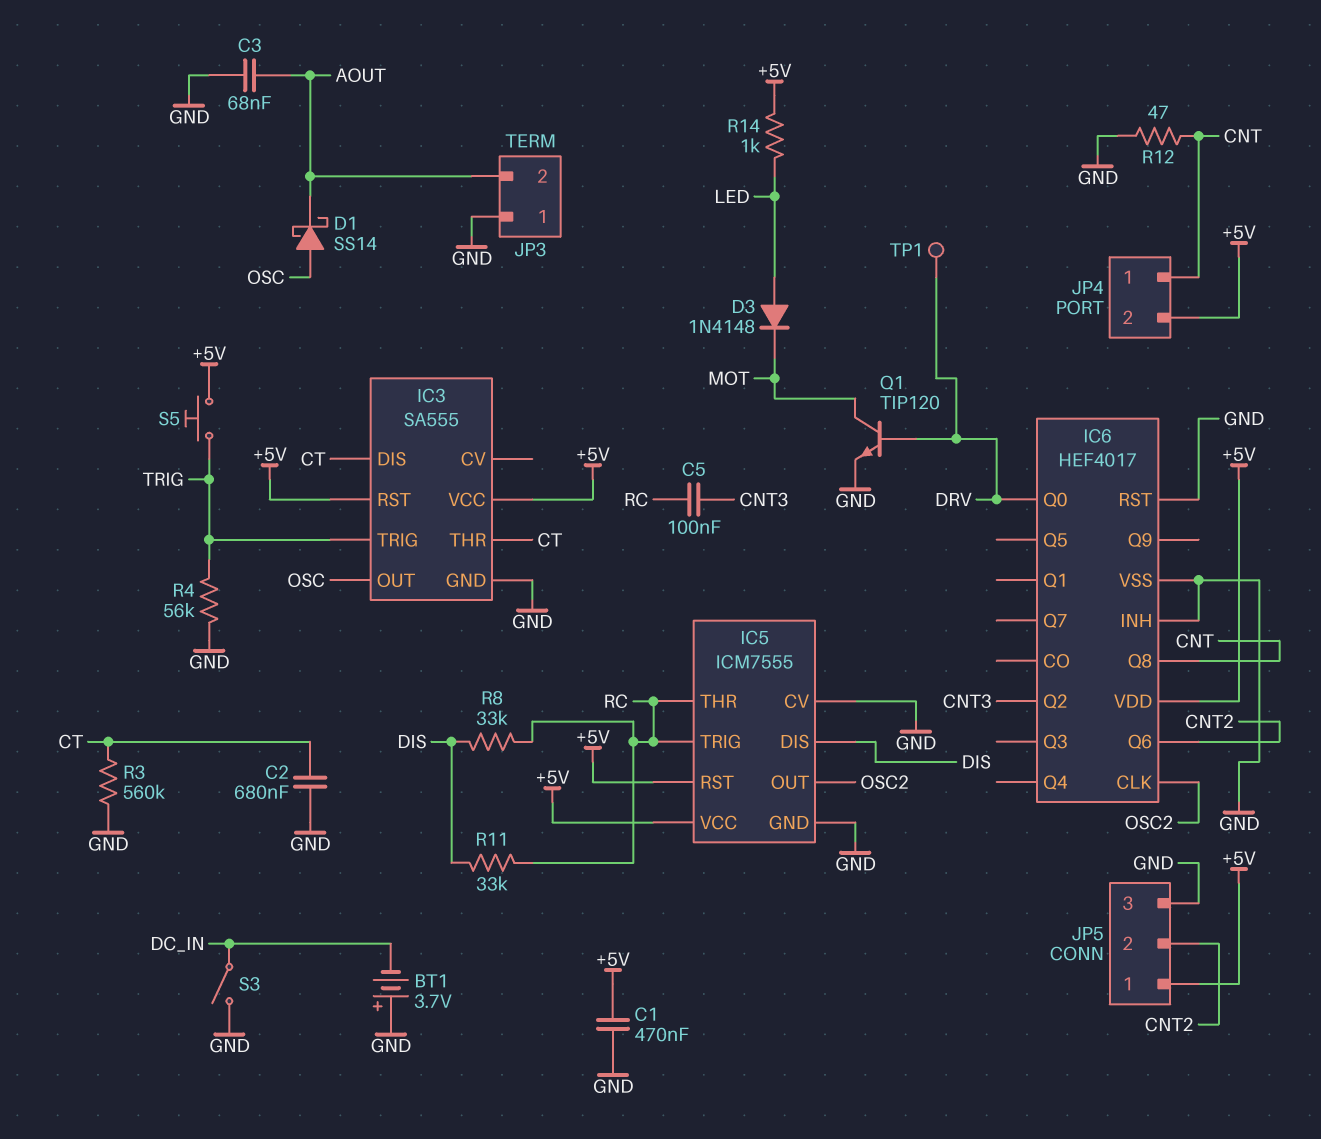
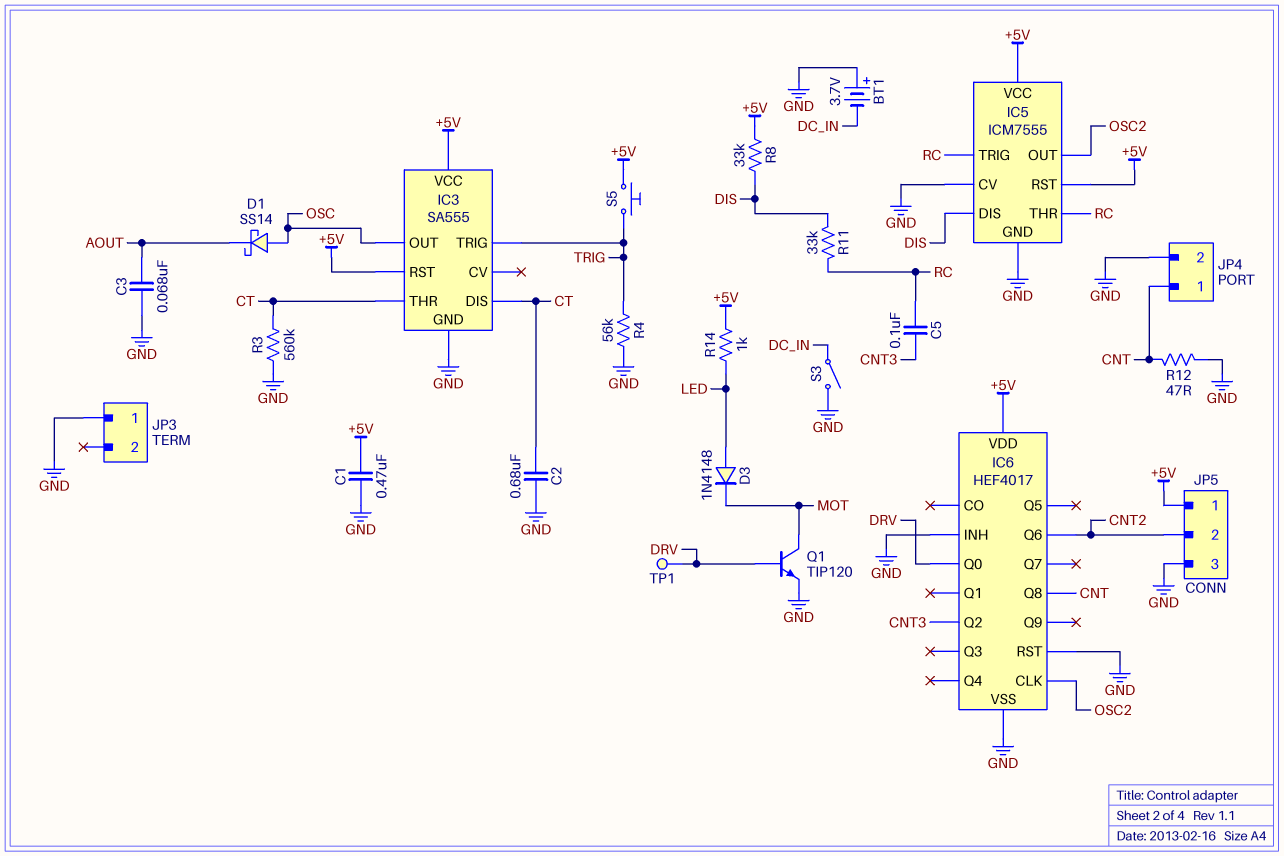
JP3 pin 2: AOUT -> none
JP4 pin 2: +5V -> GND
R8: 33k (DIS, RC) -> 33k (+5V, DIS)

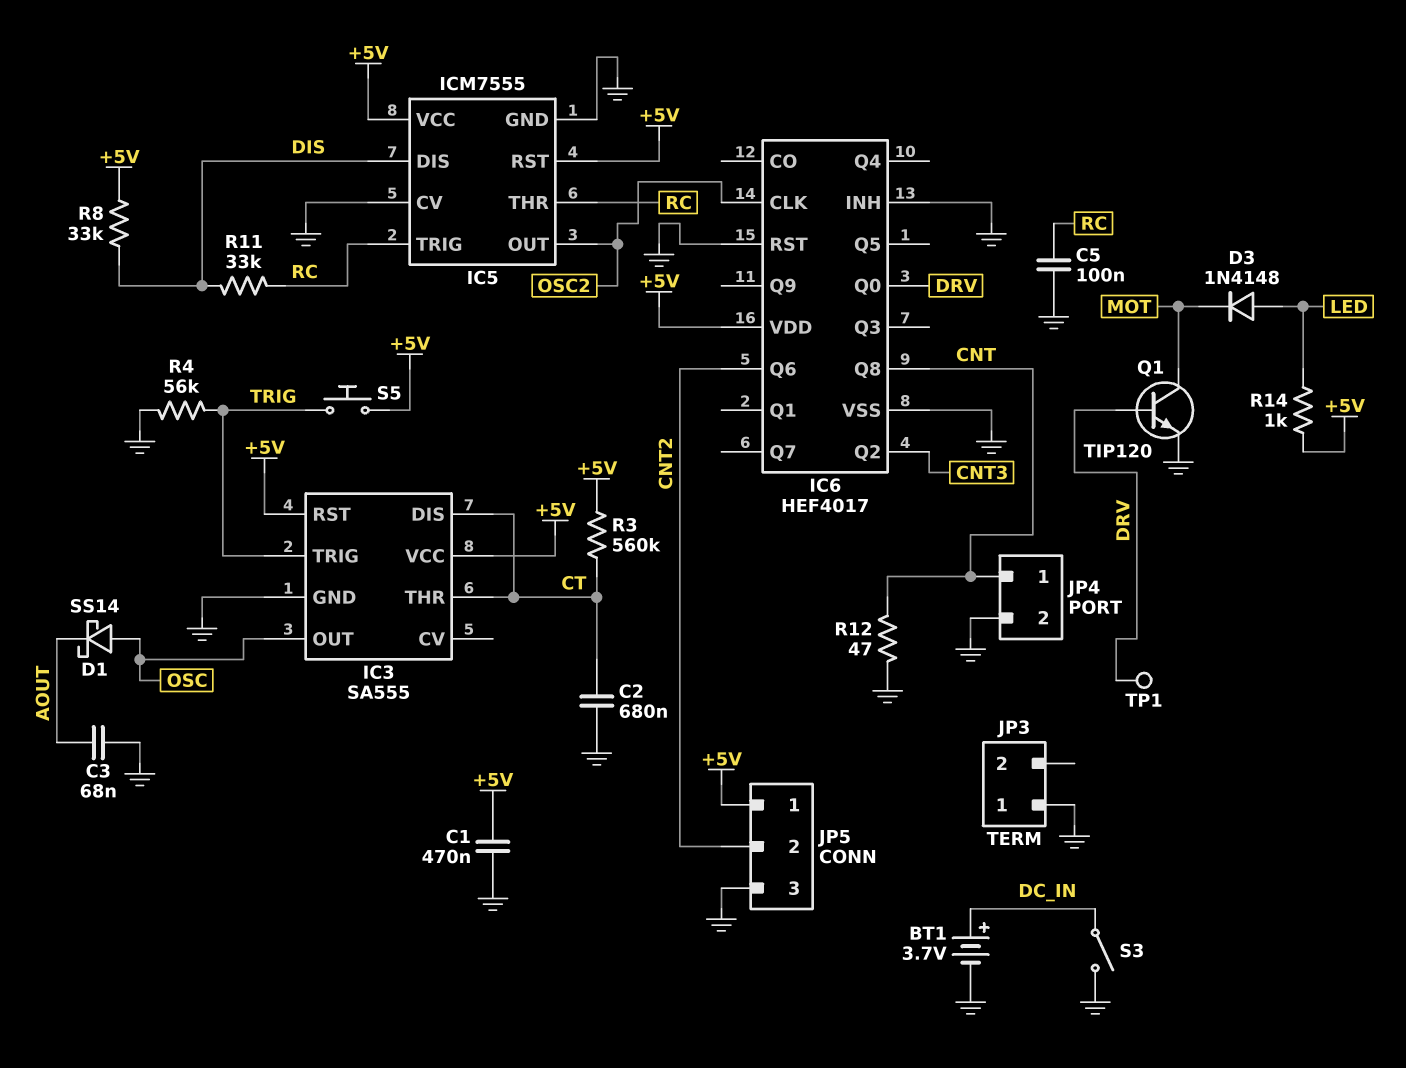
BT1: 3.7V (plus GND, minus DC_IN) -> 3.7V (plus DC_IN, minus GND)
C5: 100nF (CNT3, RC) -> 100nF (GND, RC)
R3: 560k (CT, GND) -> 560k (+5V, CT)

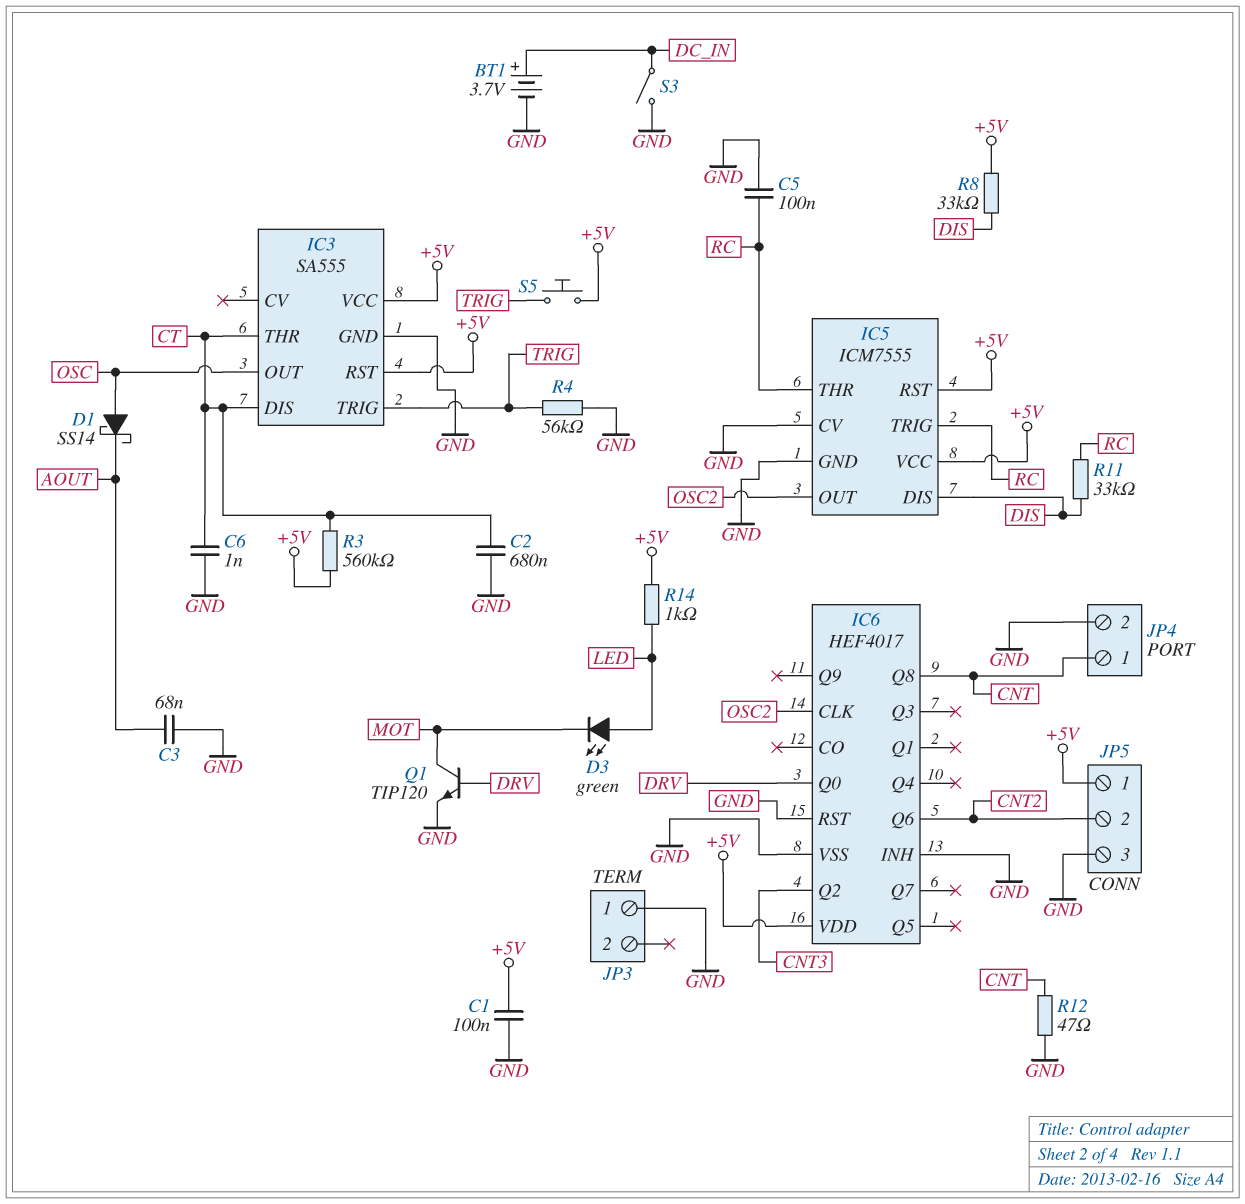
C1: 470nF (+5V, GND) -> 100nF (+5V, GND)
C6: none -> 1nF (CT, GND)
D3: diode 1N4148 (A LED, K MOT) -> LED green (A LED, K MOT)
TP1: test point (DRV) -> none

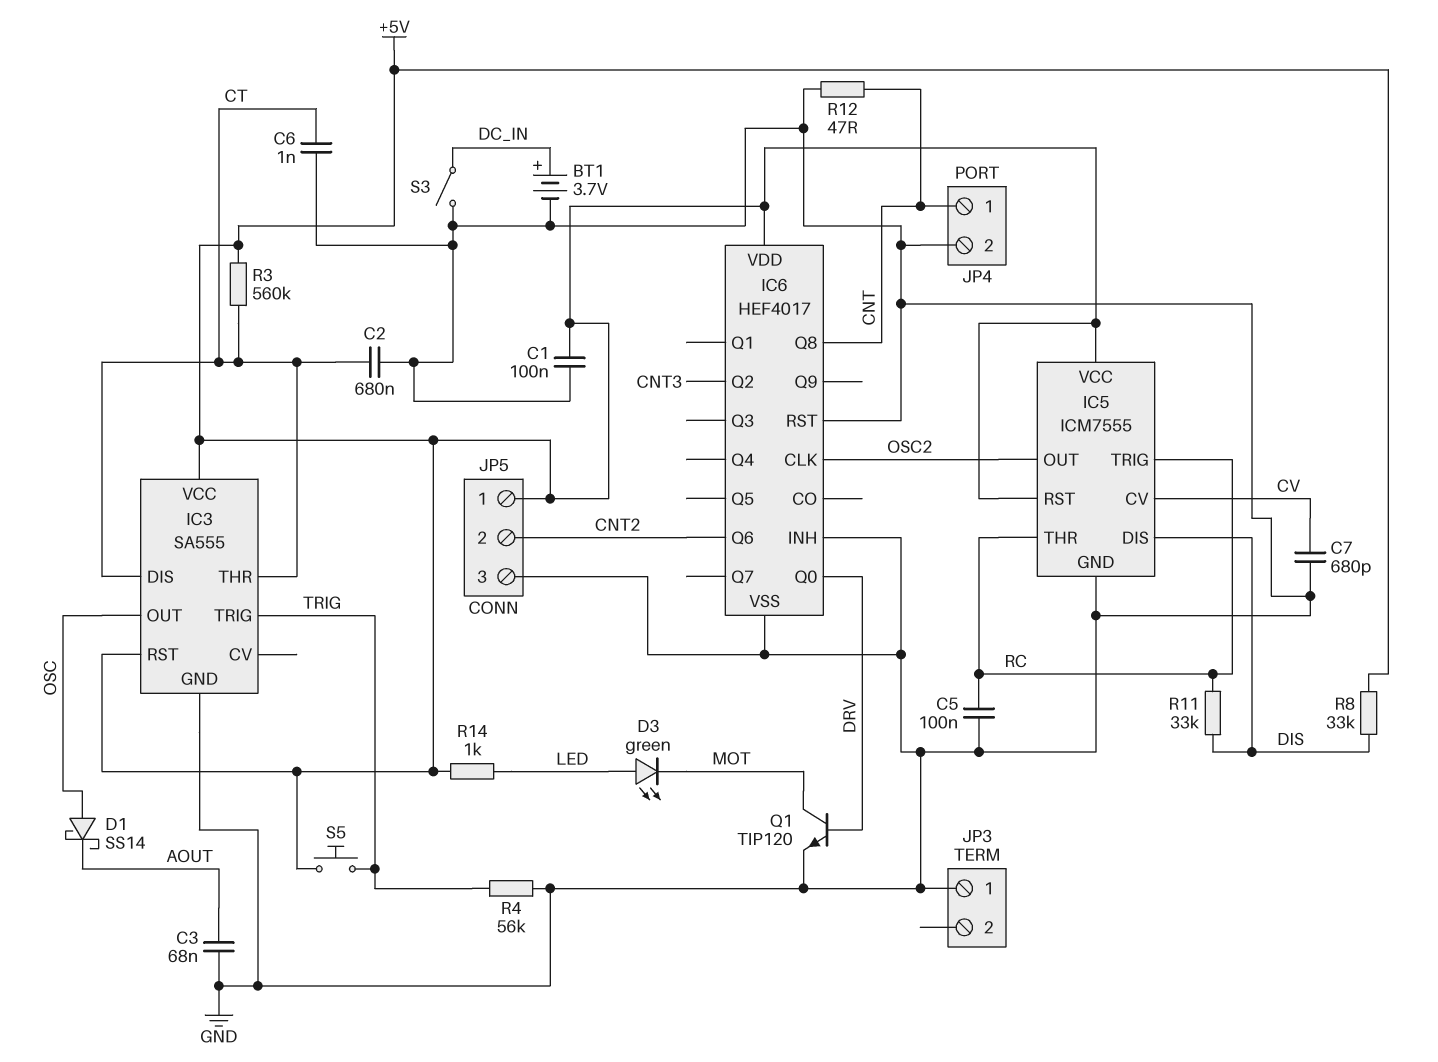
C7: none -> 680pF (CV, GND)
IC5 pin CV: GND -> CV

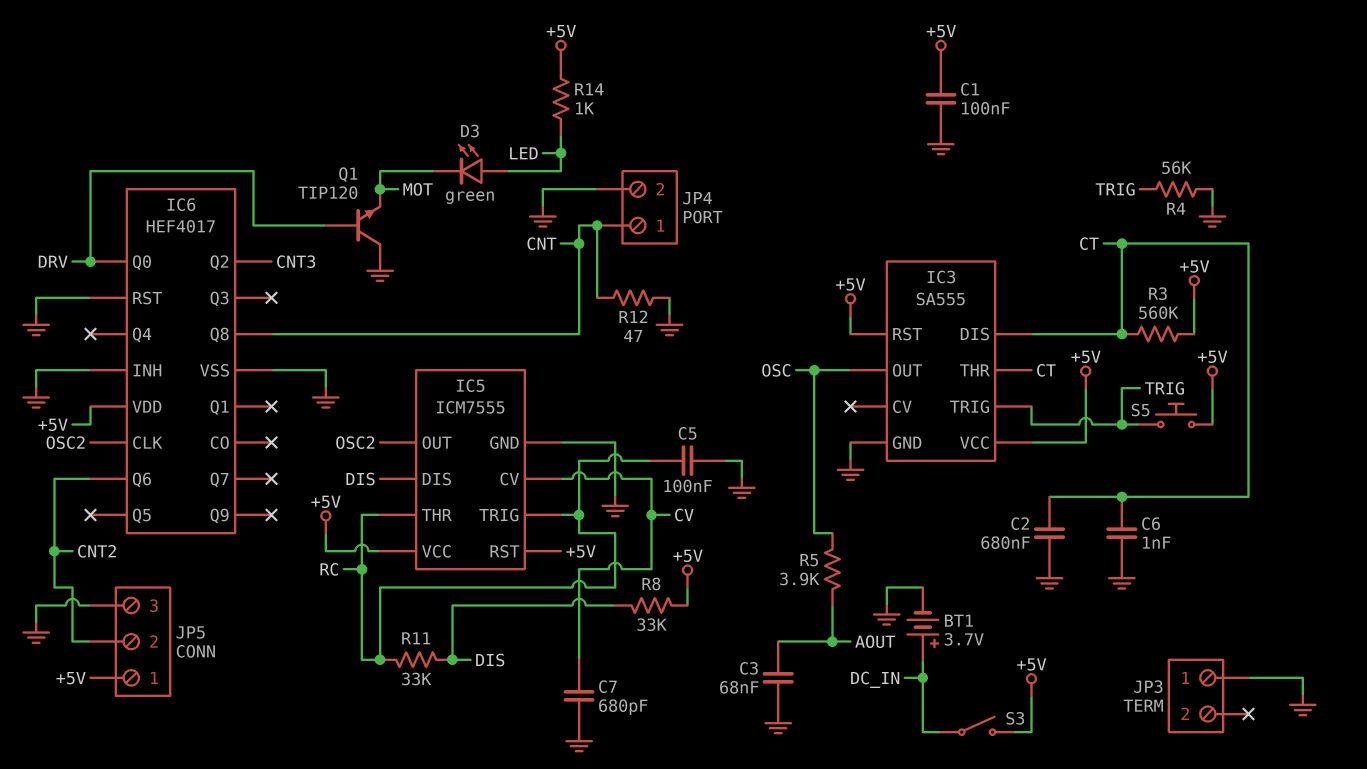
D1: schottky SS14 (A OSC, K AOUT) -> none
Q1: NPN TIP120 (B DRV, C MOT, E GND) -> NPN TIP120 (B DRV, C GND, E MOT)
R5: none -> 3.9k (AOUT, OSC)
S3: switch (DC_IN, GND) -> switch (+5V, DC_IN)

